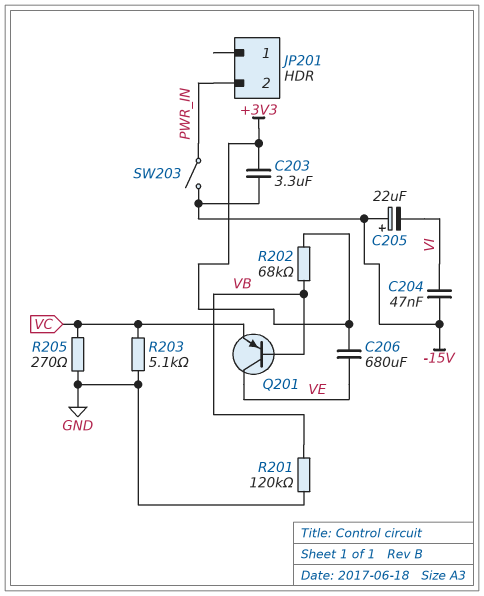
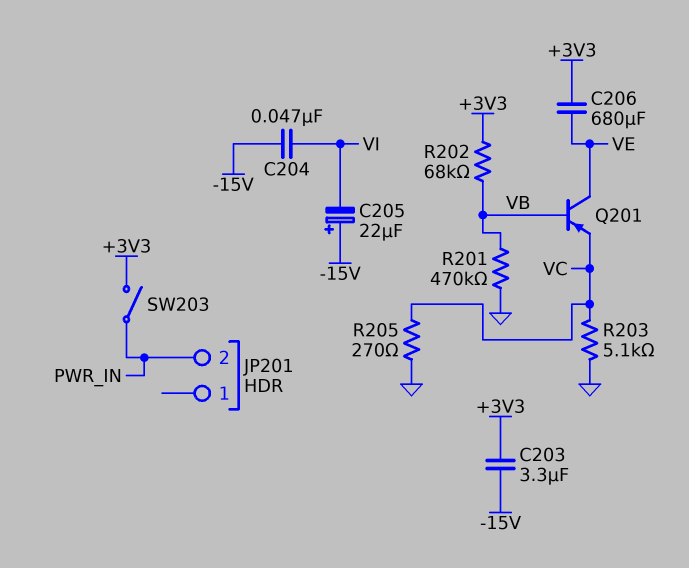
R201: 120k (GND, VB) -> 470k (GND, VB)
SW203: switch (-15V, PWR_IN) -> switch (+3V3, PWR_IN)

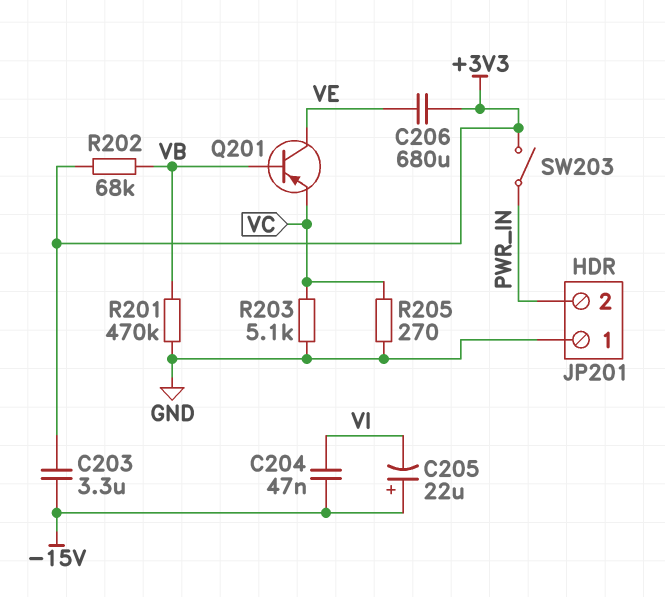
JP201 pin 1: none -> GND

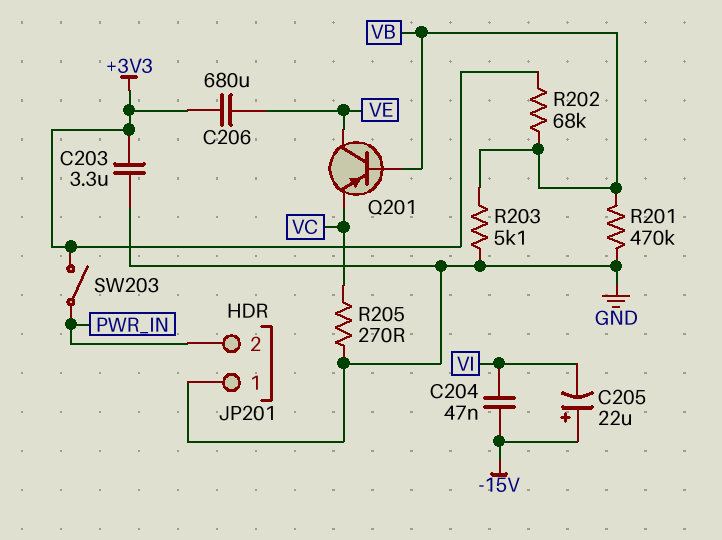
C203: 3.3uF (+3V3, -15V) -> 3.3uF (+3V3, GND)
R203: 5.1k (GND, VC) -> 5.1k (GND, VB)

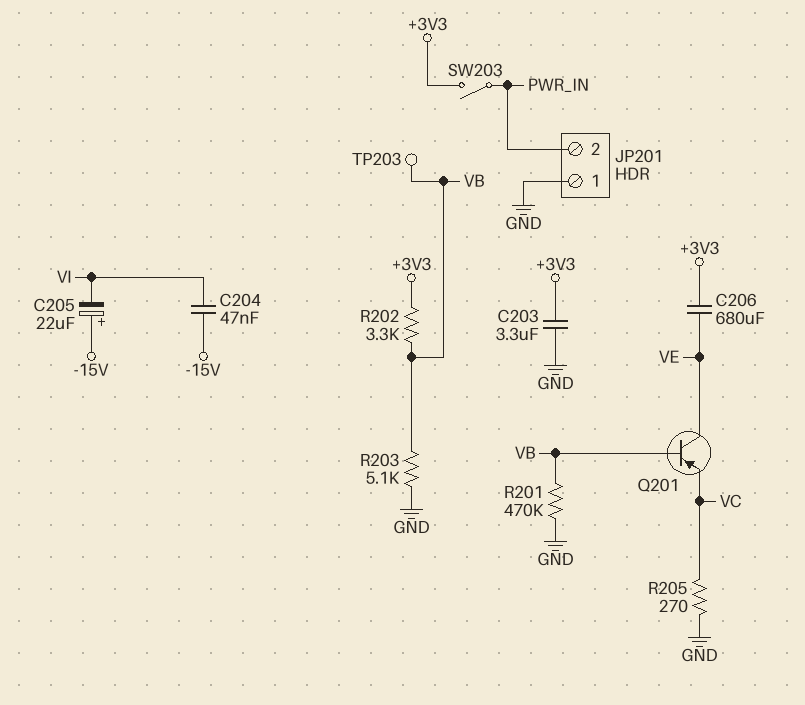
R202: 68k (+3V3, VB) -> 3.3k (+3V3, VB)
TP203: none -> test point (VB)

